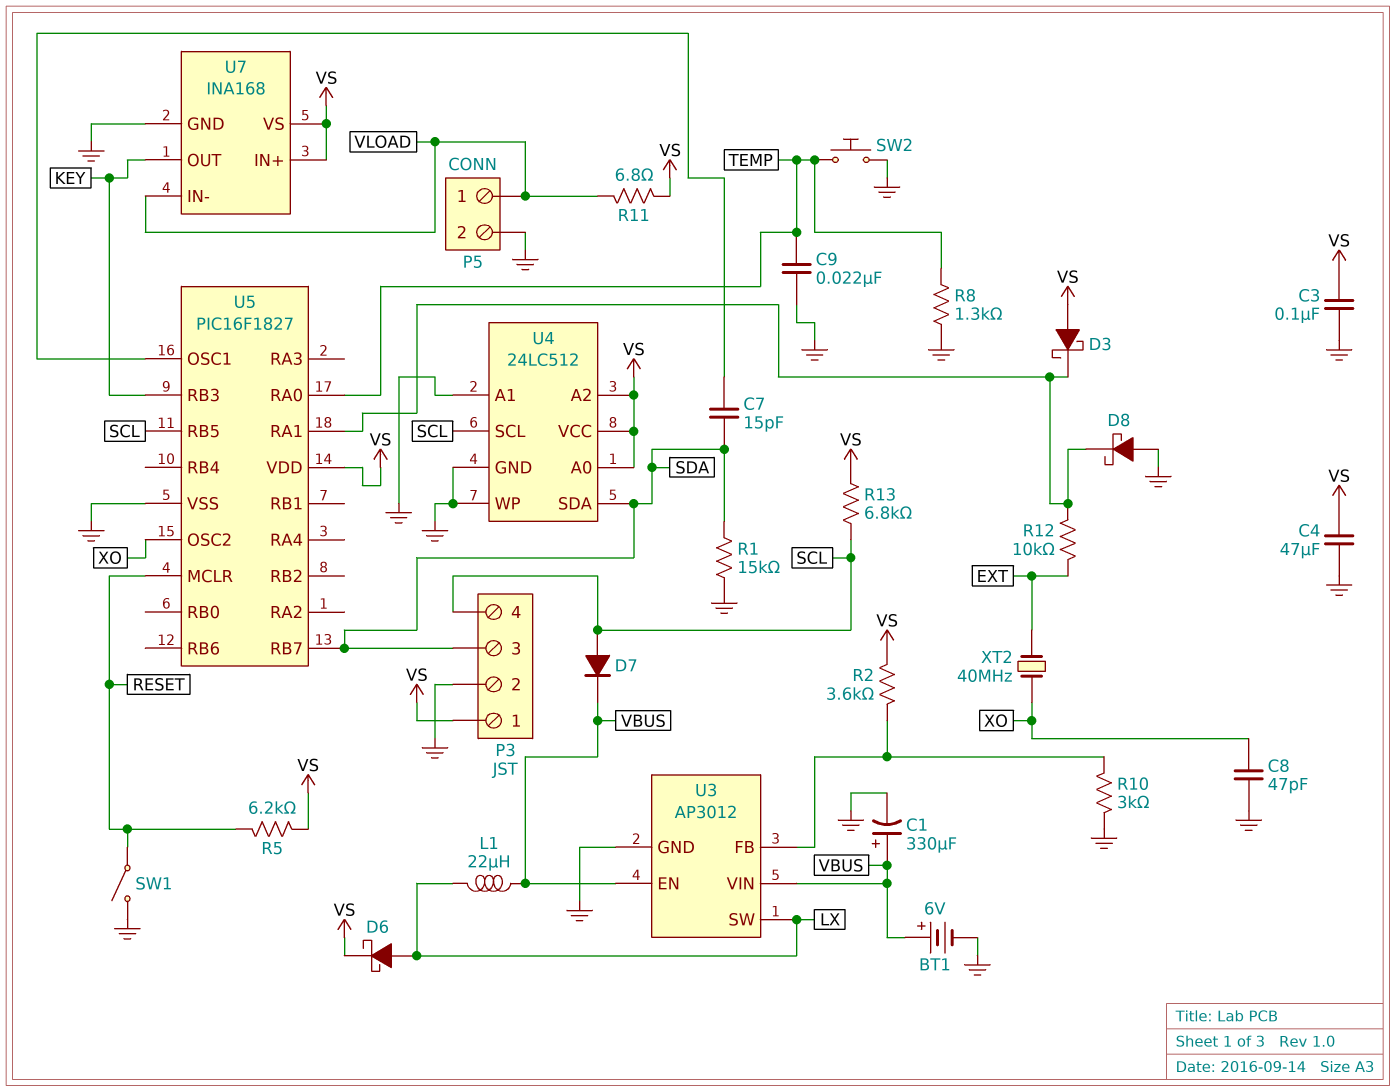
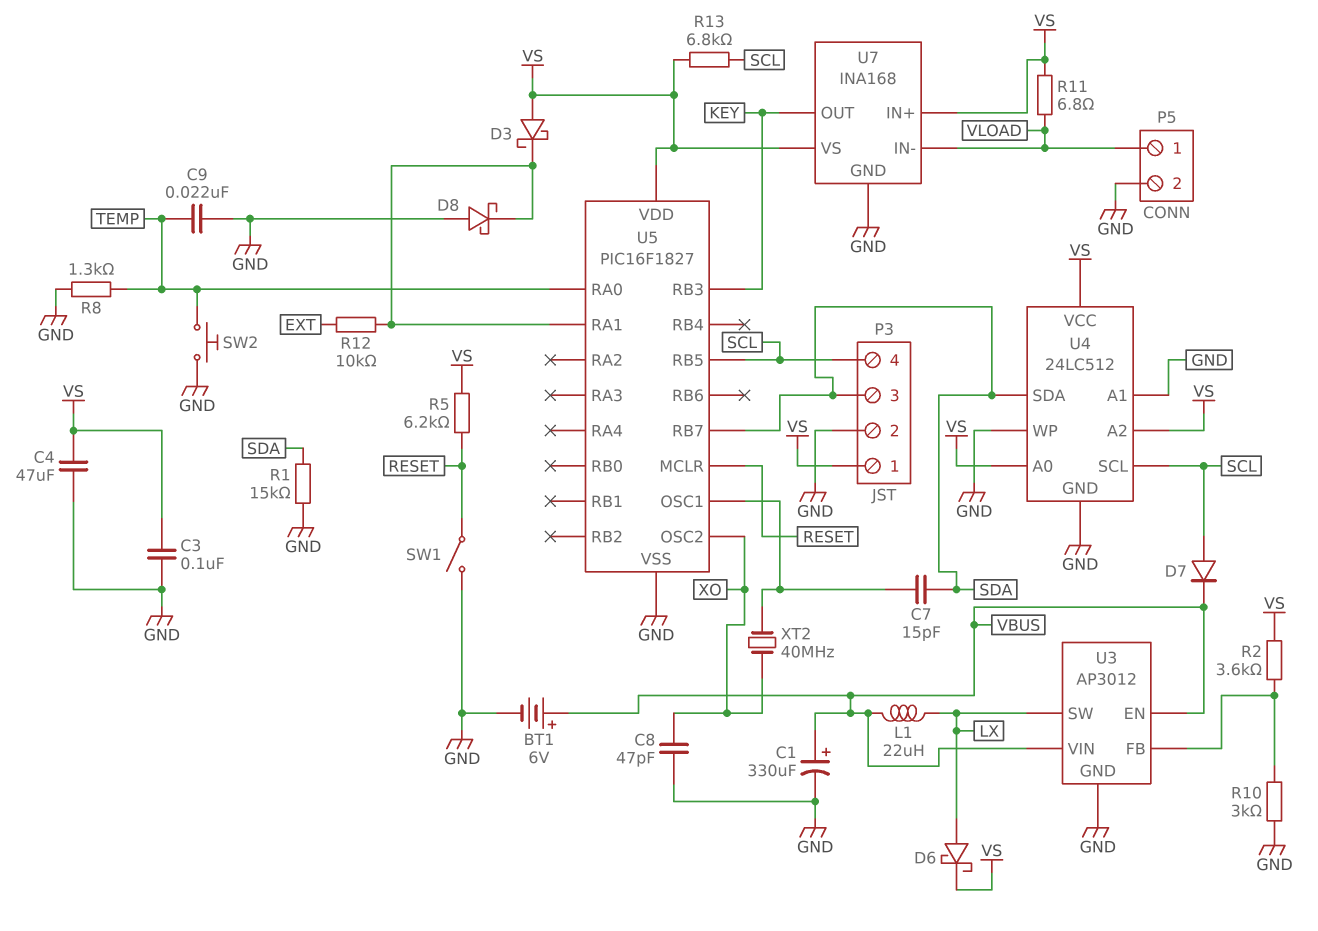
XT2: 40MHz (EXT, XO) -> 40MHz (U5/OSC1, XO)

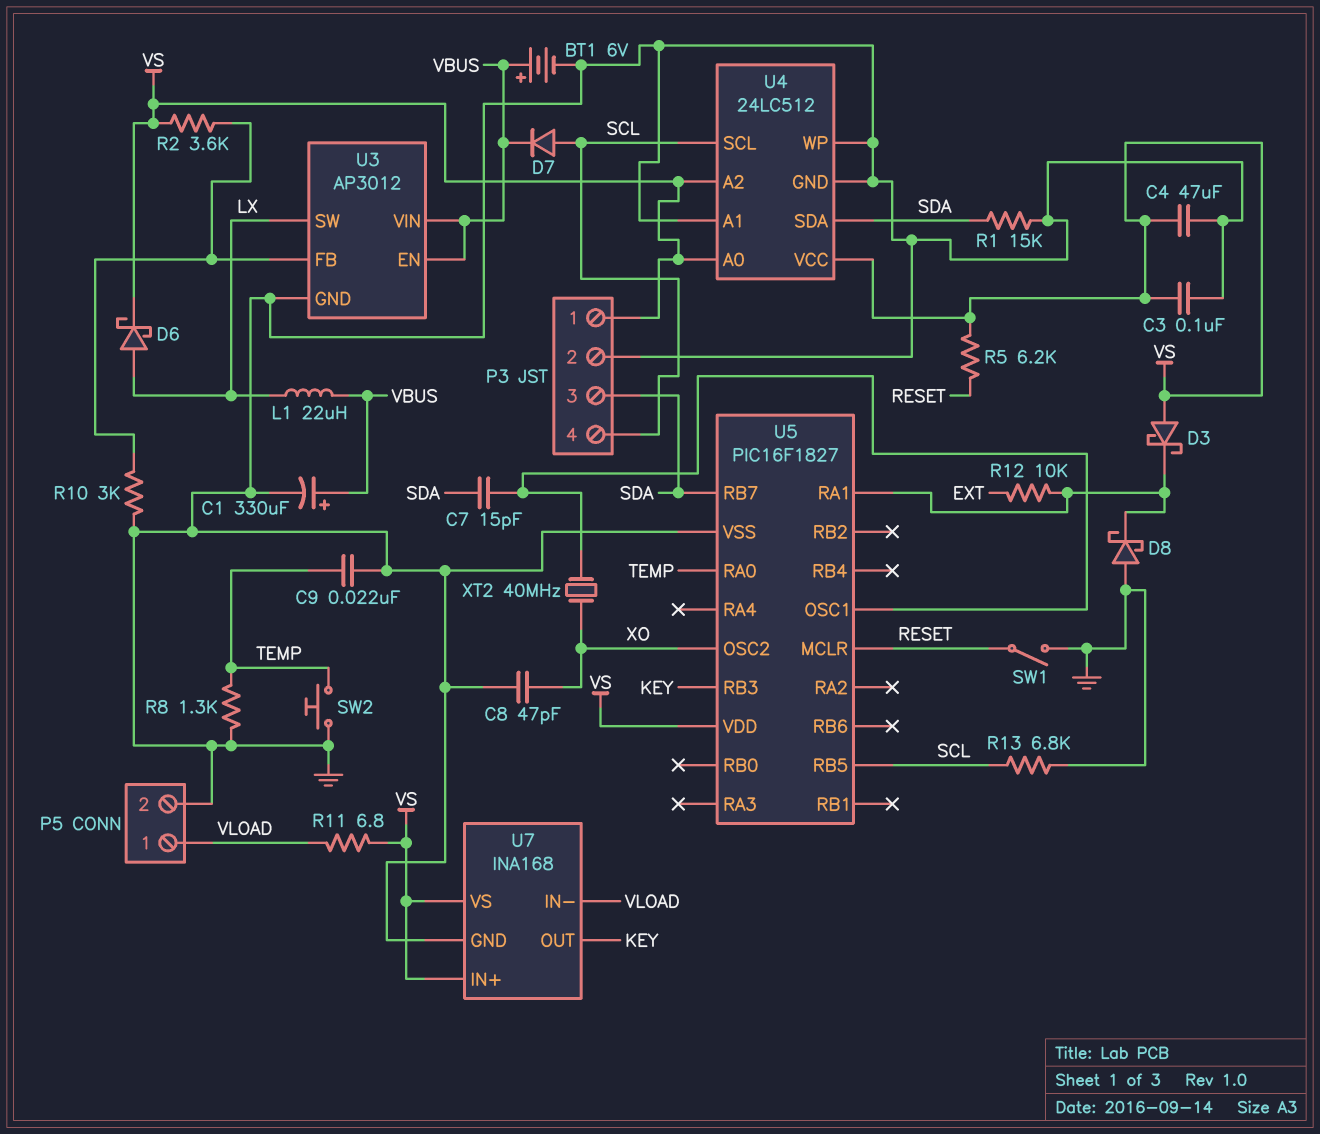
R13: 6.8k (SCL, VS) -> 6.8k (GND, SCL)

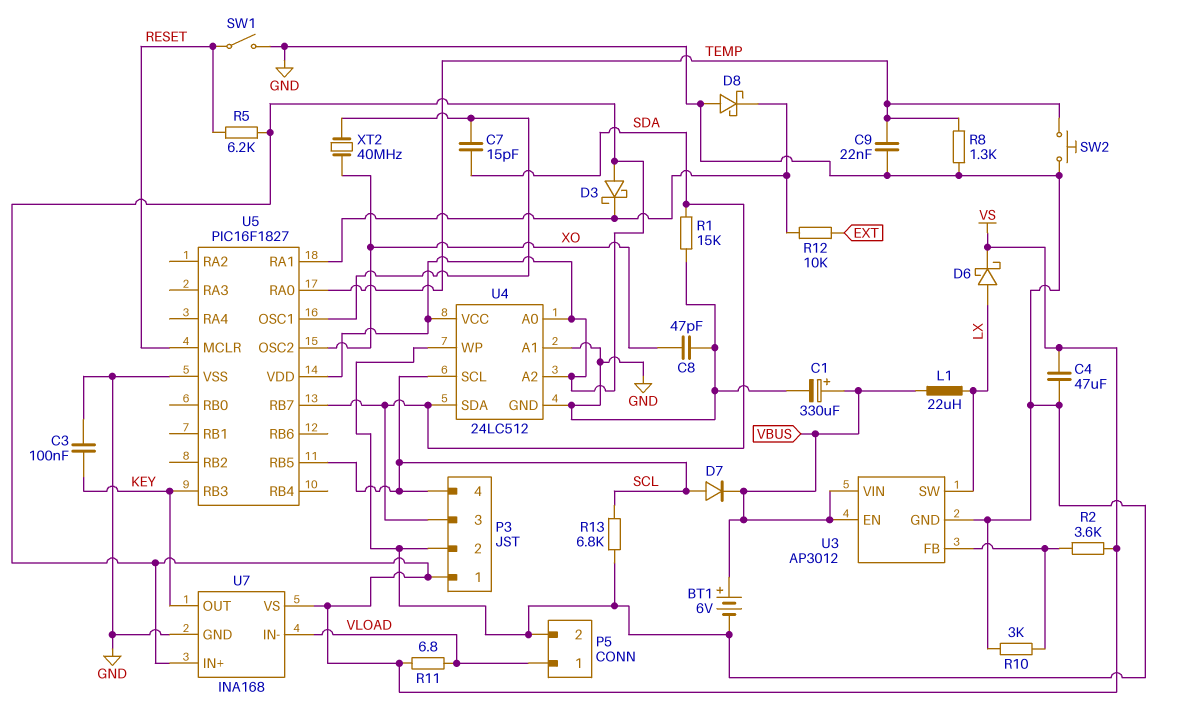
C3: 100nF (GND, VS) -> 100nF (GND, KEY)

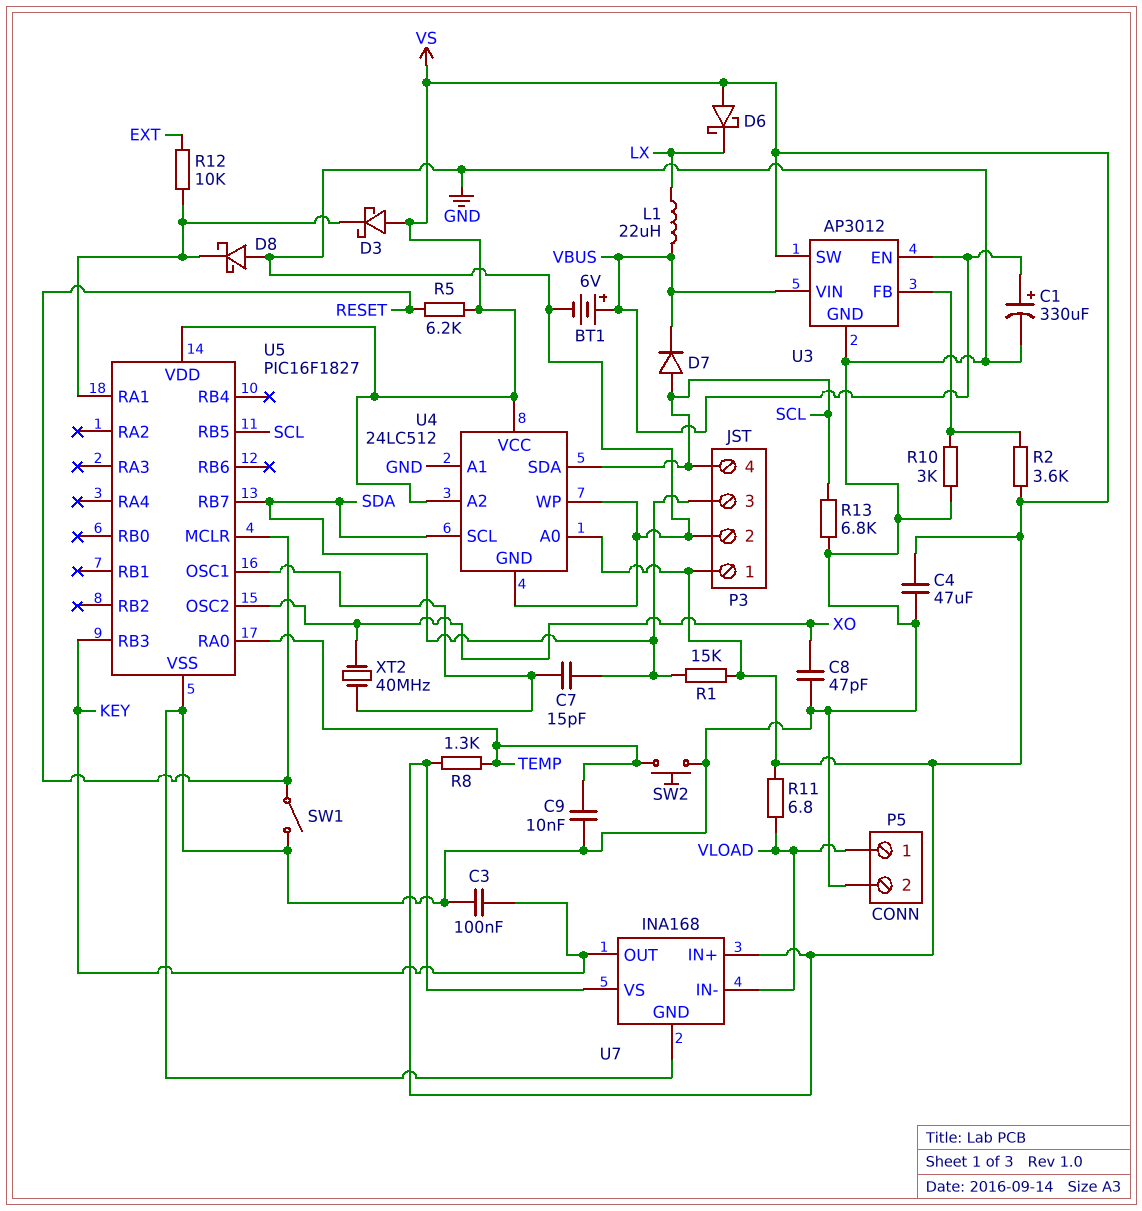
C9: 22nF (GND, TEMP) -> 10nF (GND, TEMP)
D6: schottky (A LX, K VS) -> schottky (A VS, K LX)
R1: 15k (GND, SDA) -> 15k (SDA, VS)
R8: 1.3k (GND, TEMP) -> 1.3k (TEMP, VS)
U3 pin SW: LX -> VS
U4 pin SCL: SCL -> SDA
U4 pin SDA: SDA -> SCL

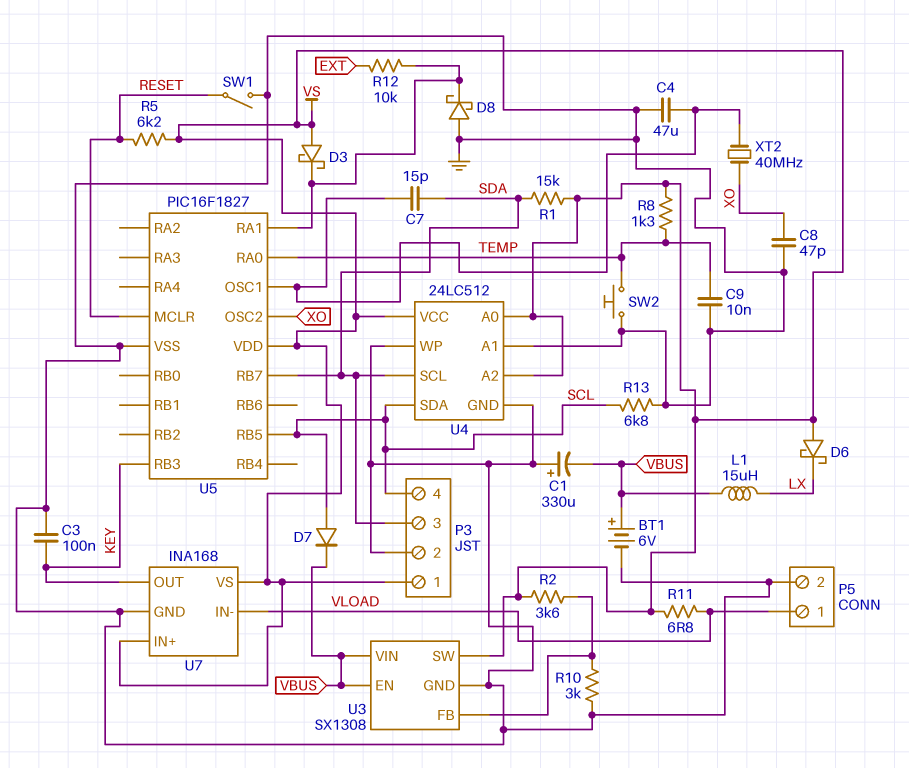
C1: 330uF (plus VBUS, minus GND) -> 330uF (plus GND, minus VBUS)
C4: 47uF (GND, VS) -> 47uF (GND, U5/OSC1)
L1: 22uH (LX, VBUS) -> 15uH (LX, VBUS)
U3: AP3012 -> SX1308

